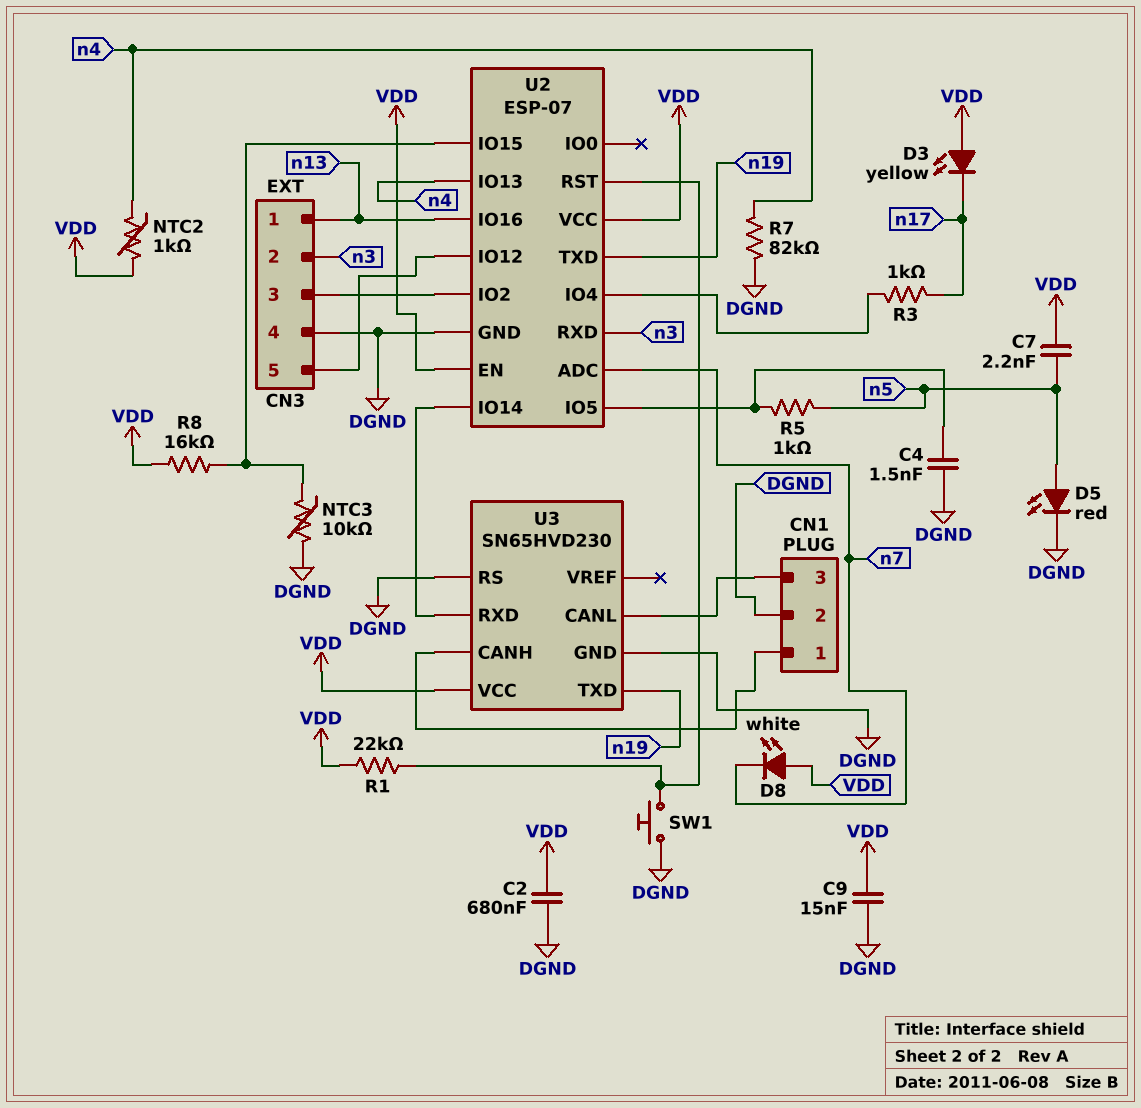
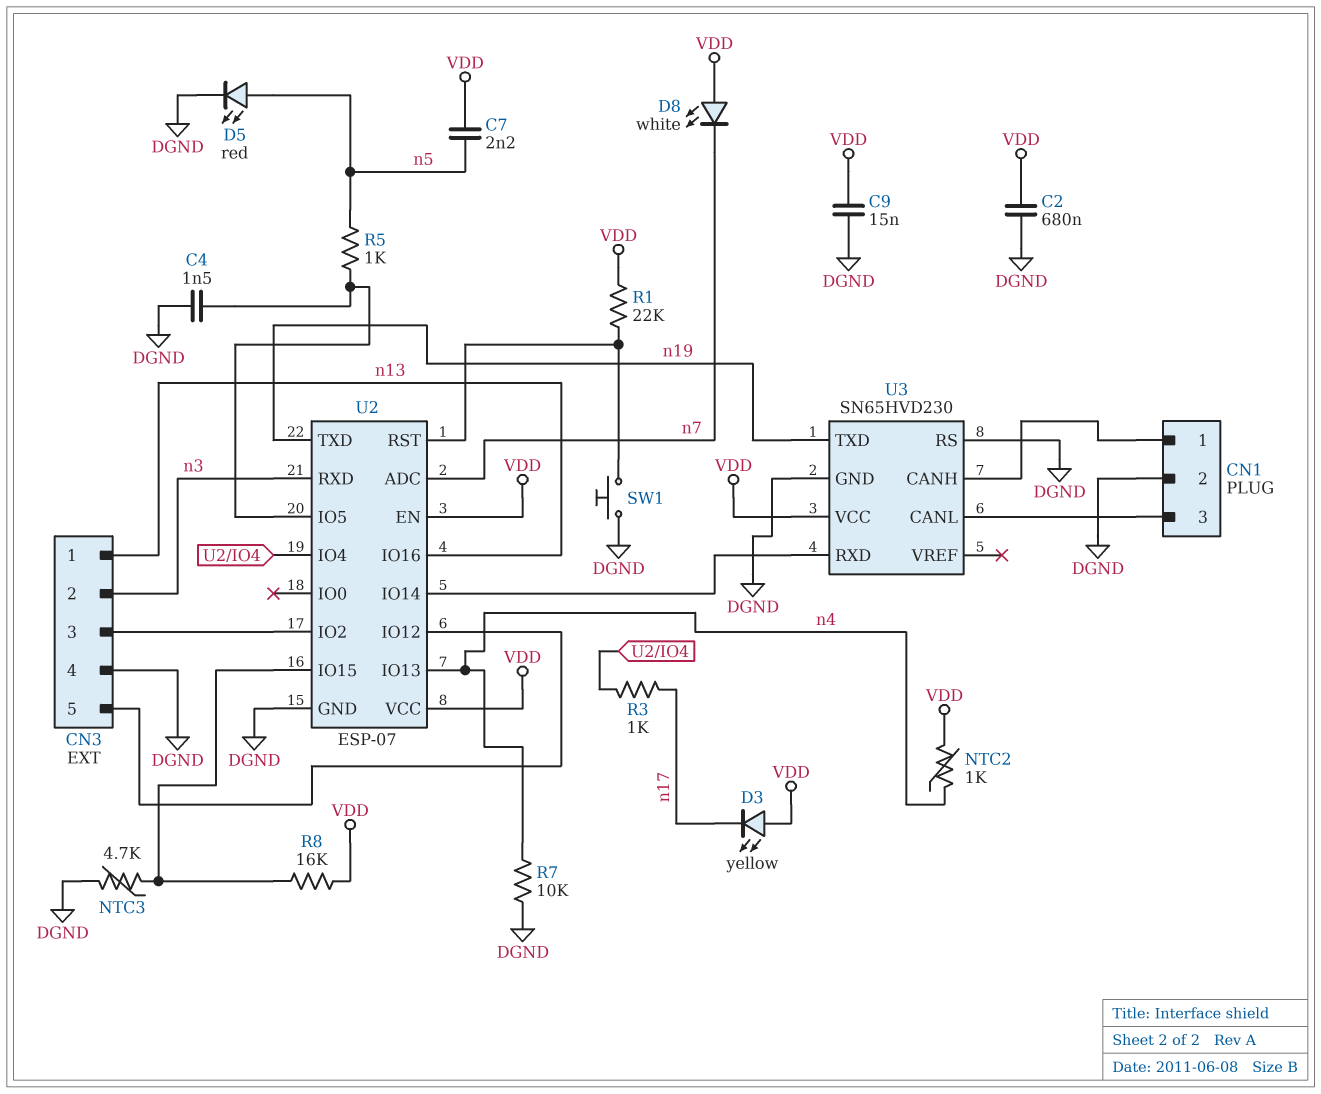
NTC3: 10k (DGND, U2/IO15) -> 4.7k (DGND, U2/IO15)
R7: 82k (DGND, n4) -> 10k (DGND, n4)

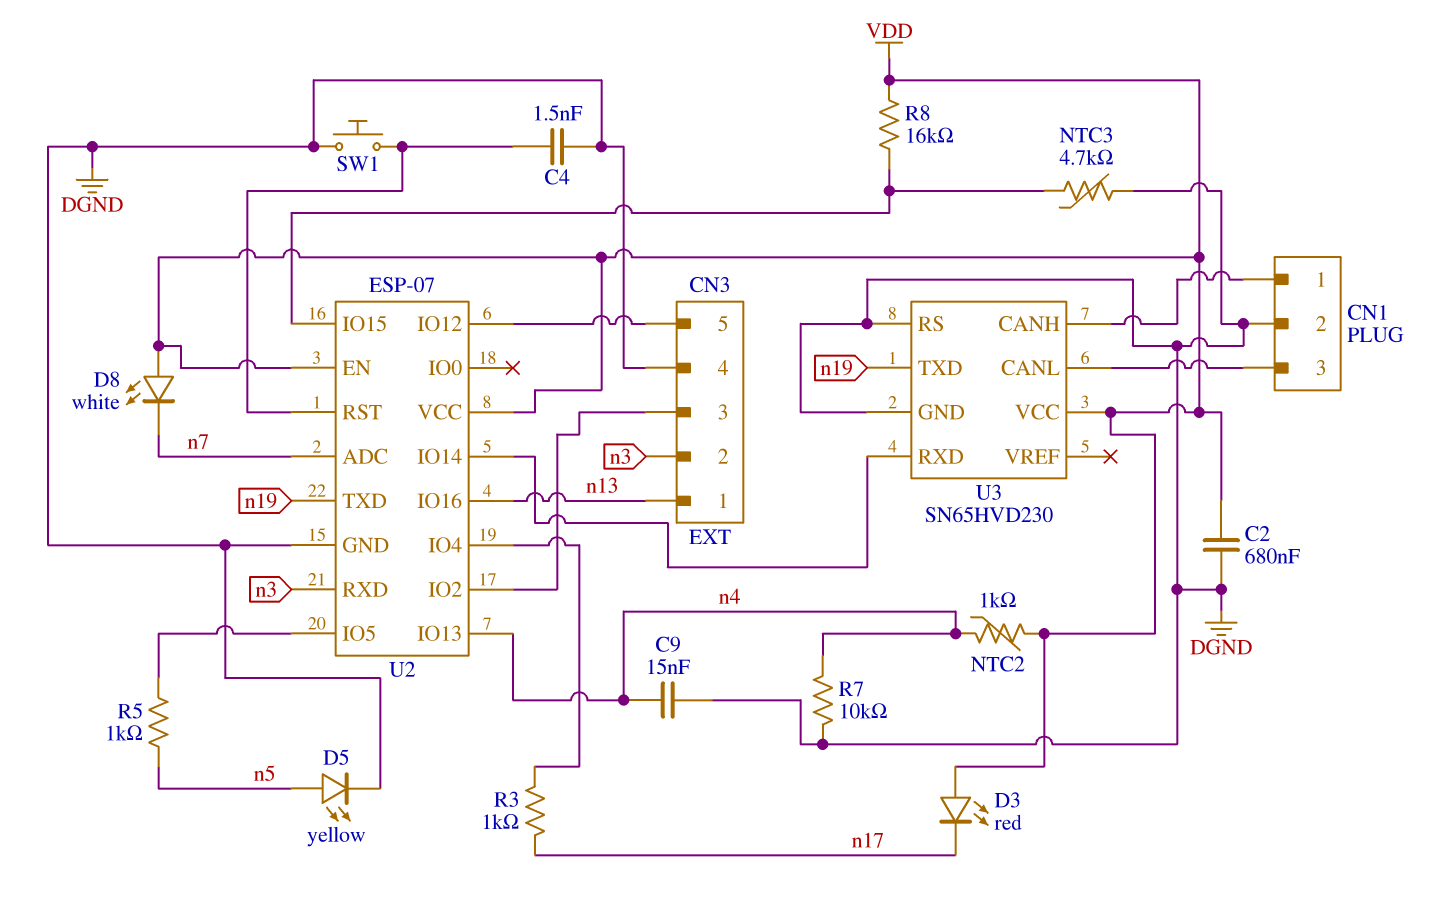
C4: 1.5nF (DGND, U2/IO5) -> 1.5nF (DGND, U2/RST)
C7: 2.2nF (VDD, n5) -> none
C9: 15nF (DGND, VDD) -> 15nF (DGND, n4)
D3: LED yellow (A VDD, K n17) -> LED red (A VDD, K n17)
D5: LED red (A n5, K DGND) -> LED yellow (A n5, K DGND)
R1: 22k (U2/RST, VDD) -> none

